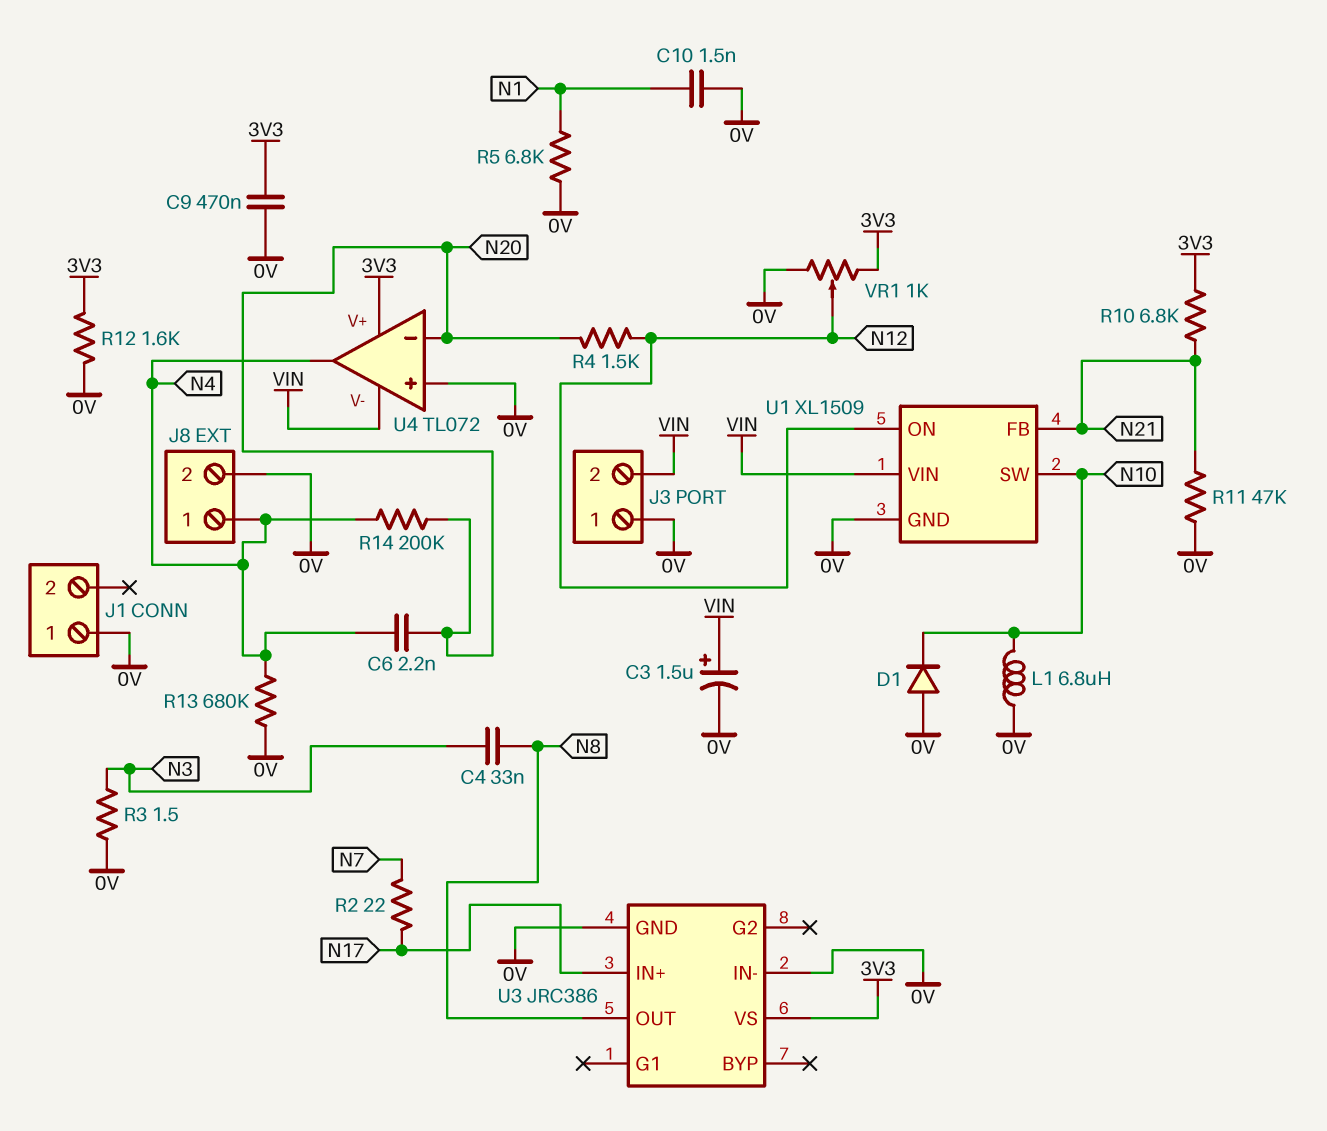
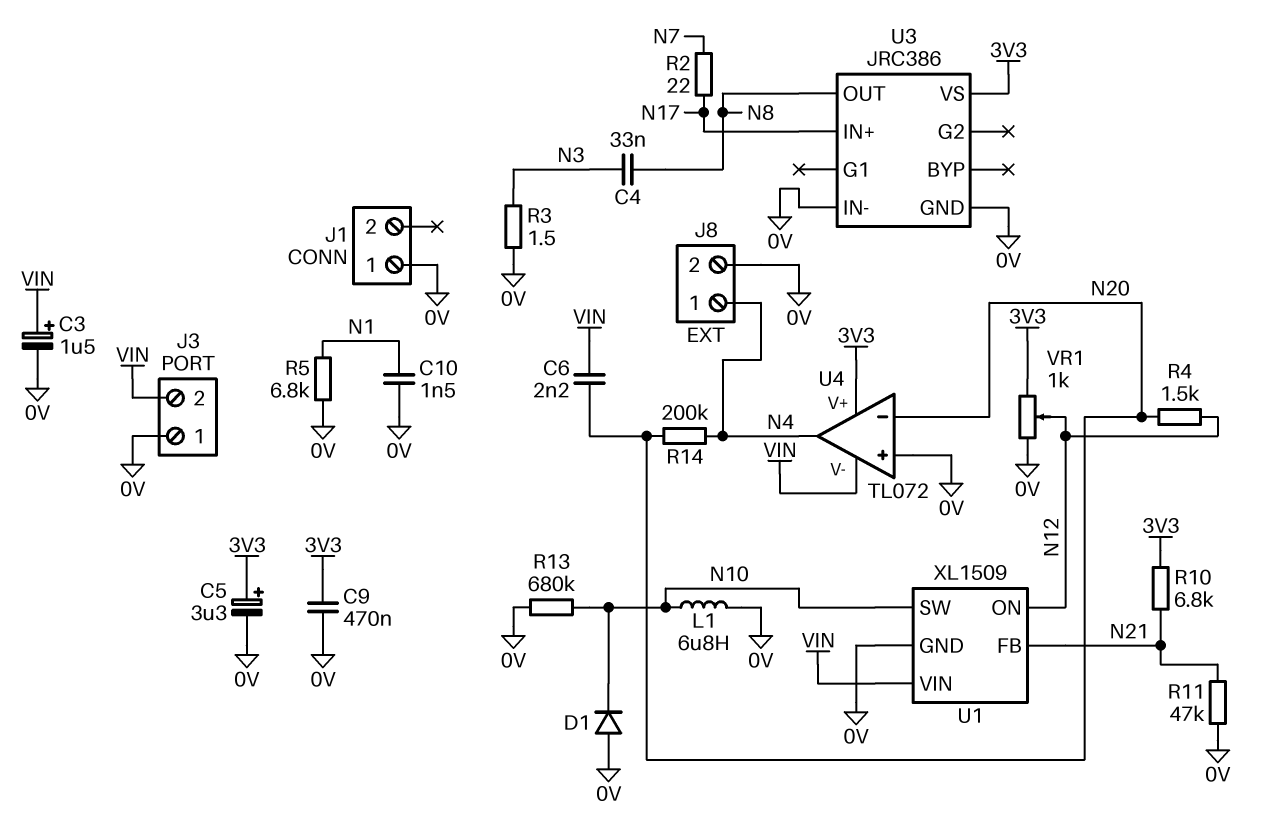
C5: none -> 3.3uF (plus 3V3, minus 0V)
C6: 2.2nF (N4, N20) -> 2.2nF (N20, VIN)
R12: 1.6k (0V, 3V3) -> none
R13: 680k (0V, N4) -> 680k (0V, N10)

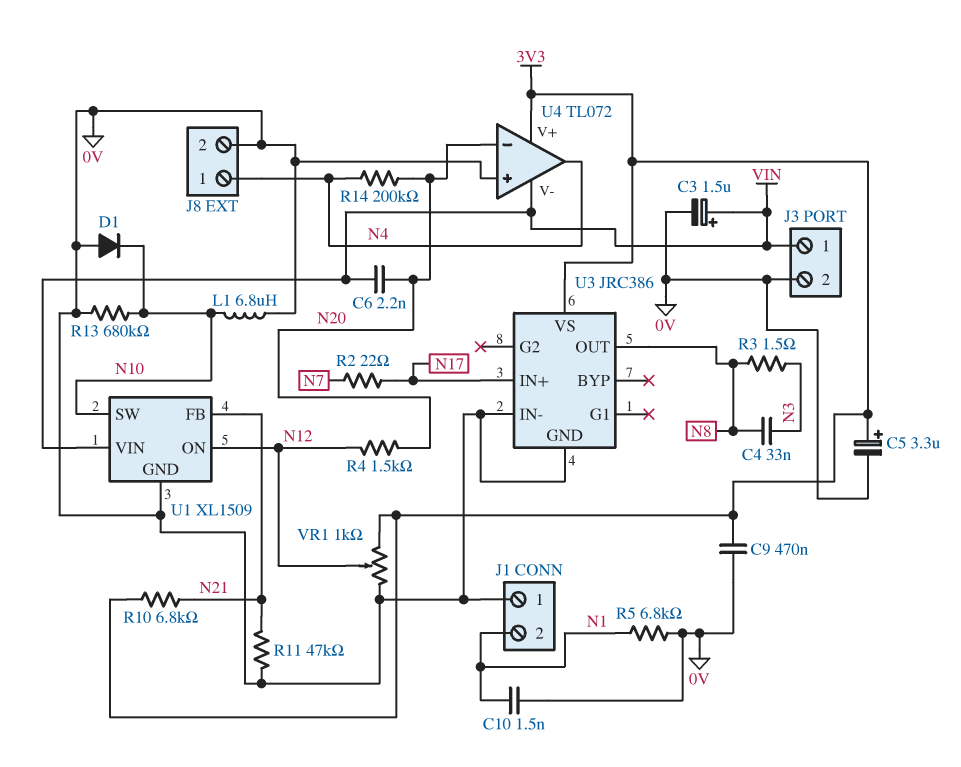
J1 pin 2: none -> N1
J3 pin 1: 0V -> VIN
J3 pin 2: VIN -> 0V
R3: 1.5 (0V, N3) -> 1.5 (N3, N8)

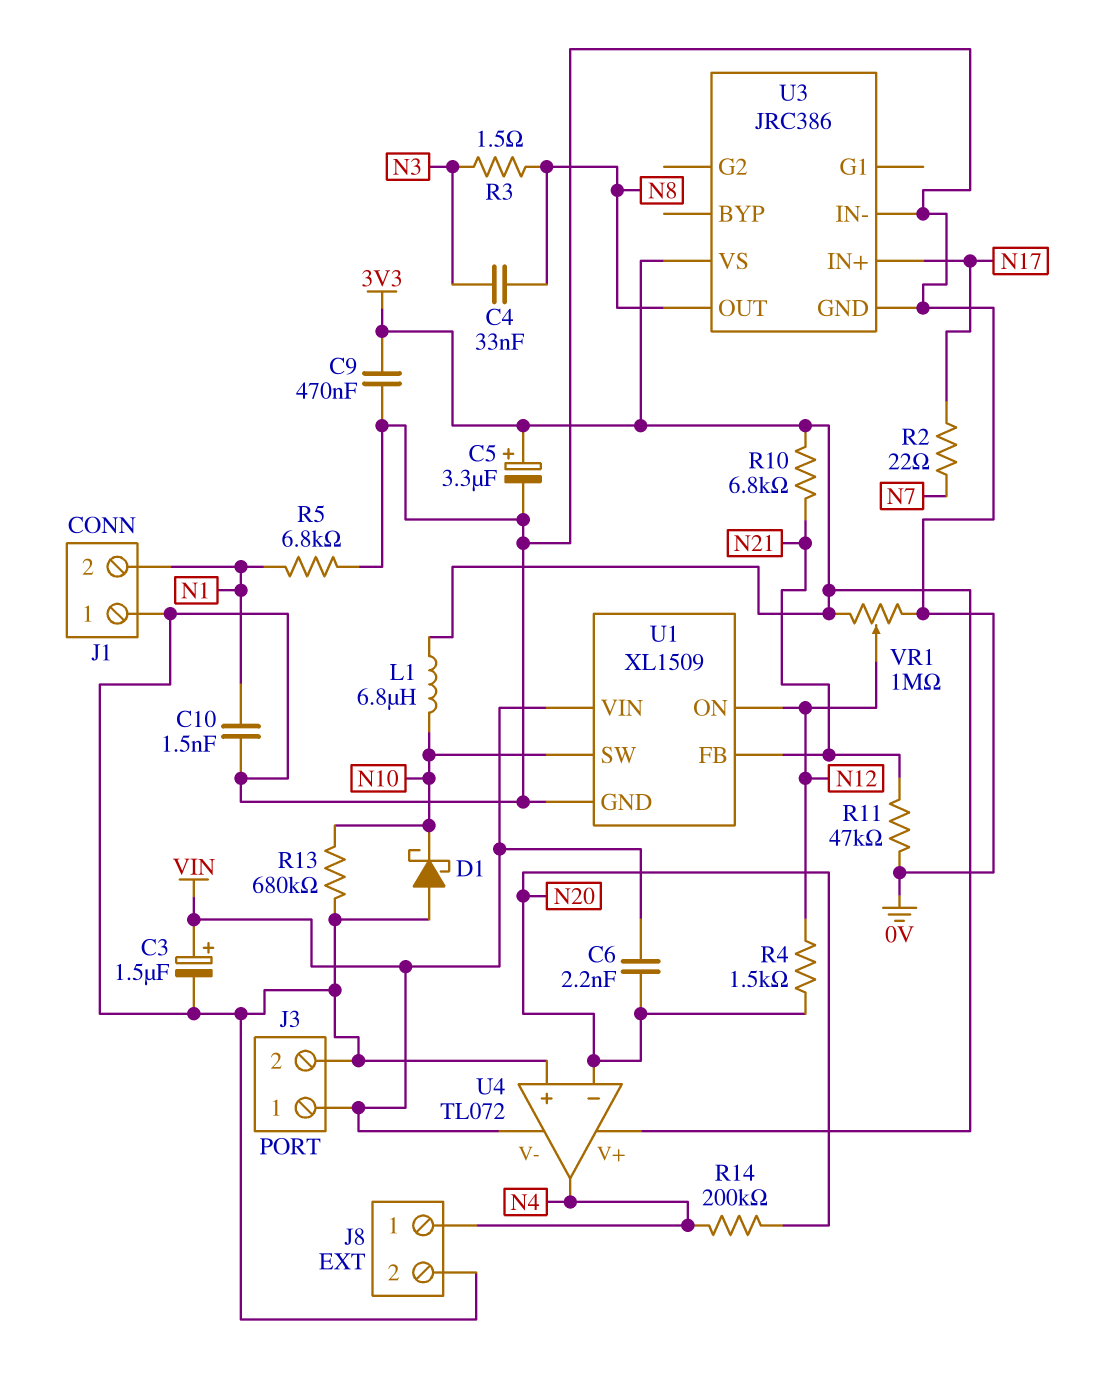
D1: diode (A 0V, K N10) -> schottky (A 0V, K N10)
L1: 6.8uH (0V, N10) -> 6.8uH (3V3, N10)
VR1: 1k (0V, 3V3, wiper N12) -> 1M (0V, 3V3, wiper N12)

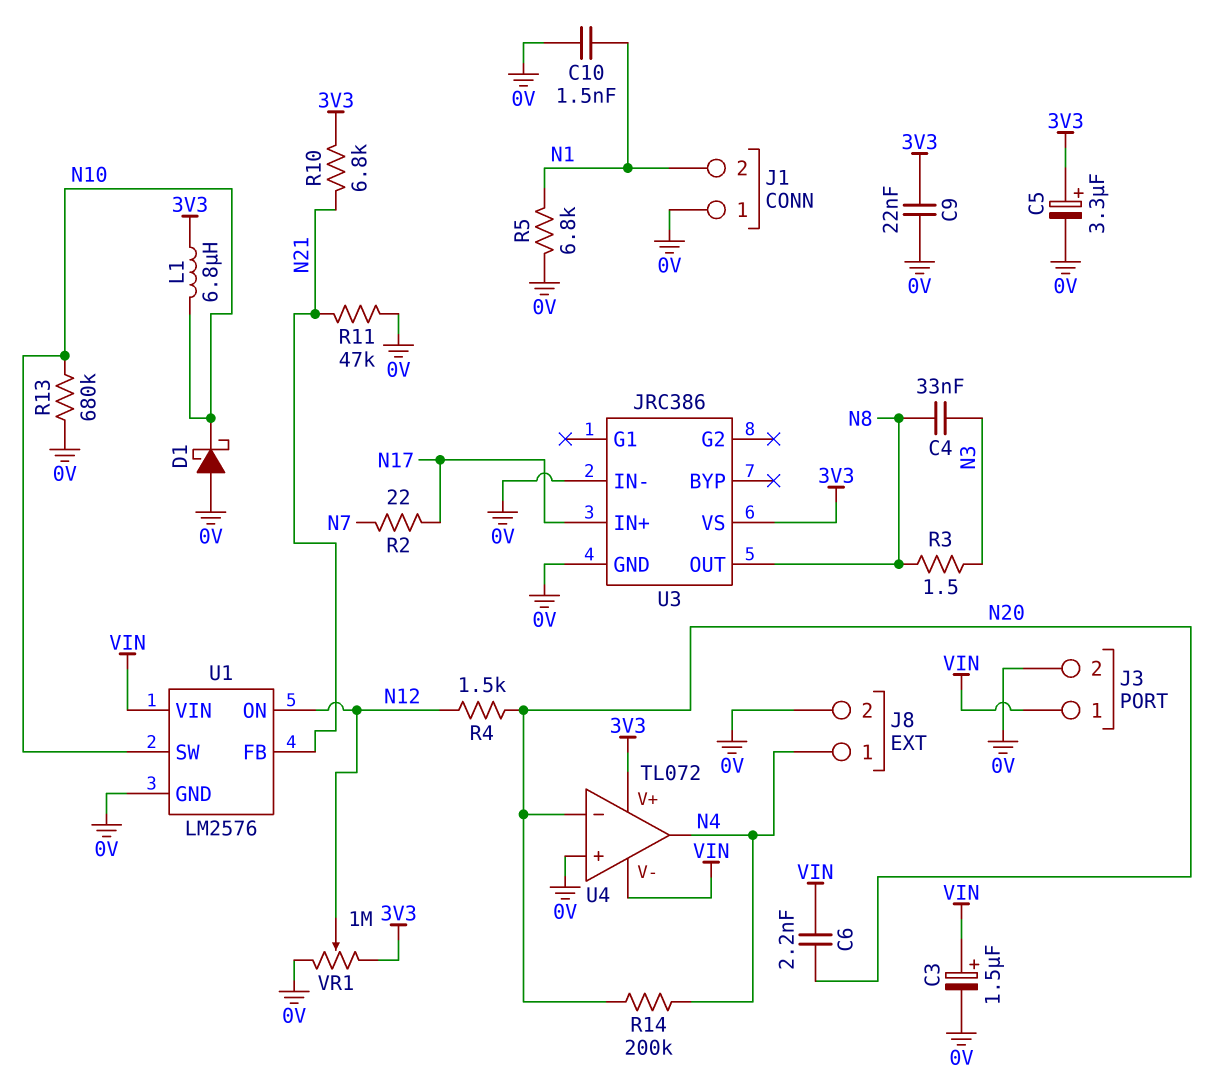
C9: 470nF (0V, 3V3) -> 22nF (0V, 3V3)
U1: XL1509 -> LM2576

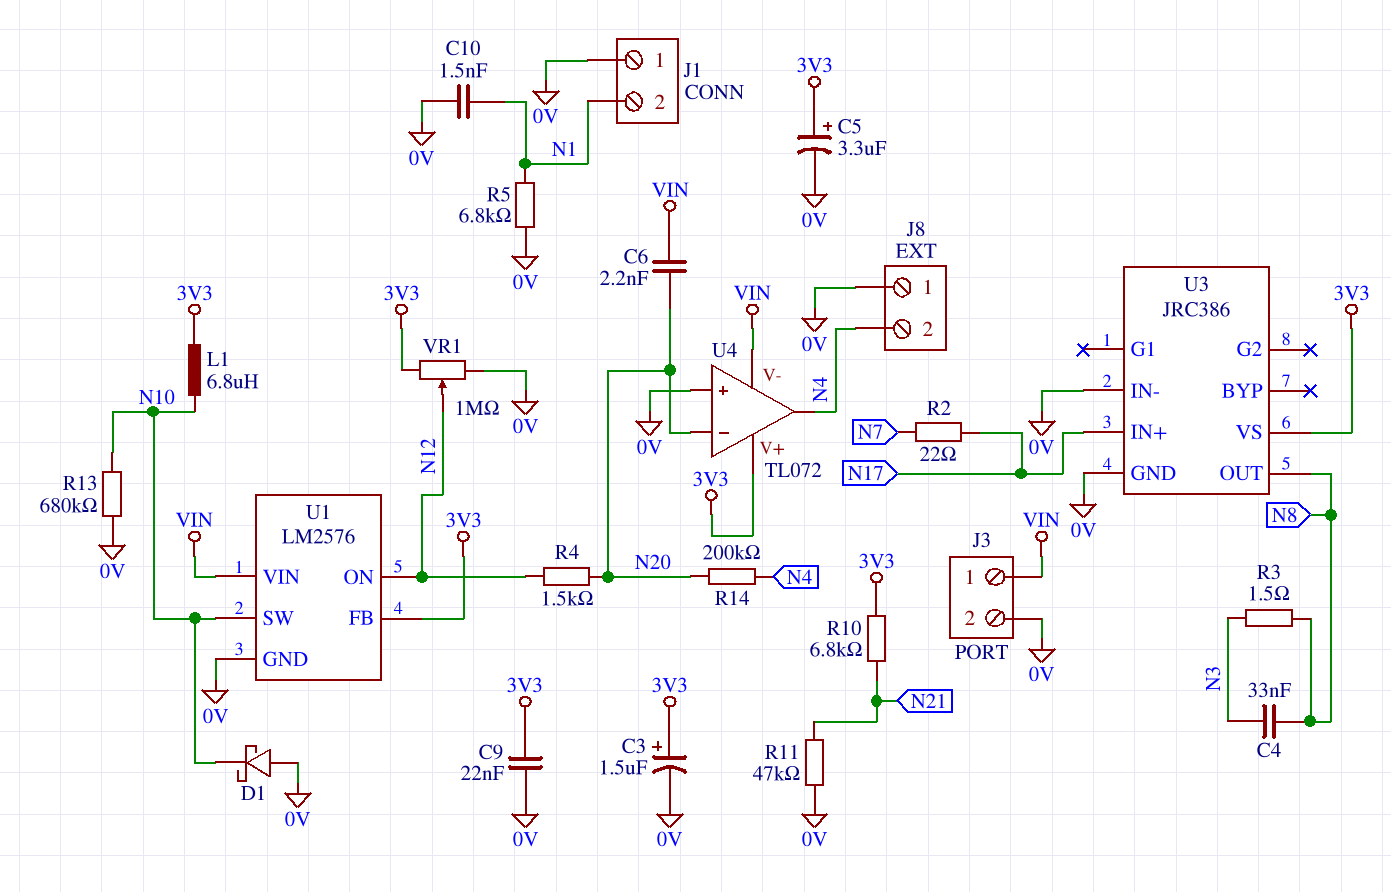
C3: 1.5uF (plus VIN, minus 0V) -> 1.5uF (plus 3V3, minus 0V)
J8 pin 1: N4 -> 0V
J8 pin 2: 0V -> N4
U1 pin FB: N21 -> 3V3

